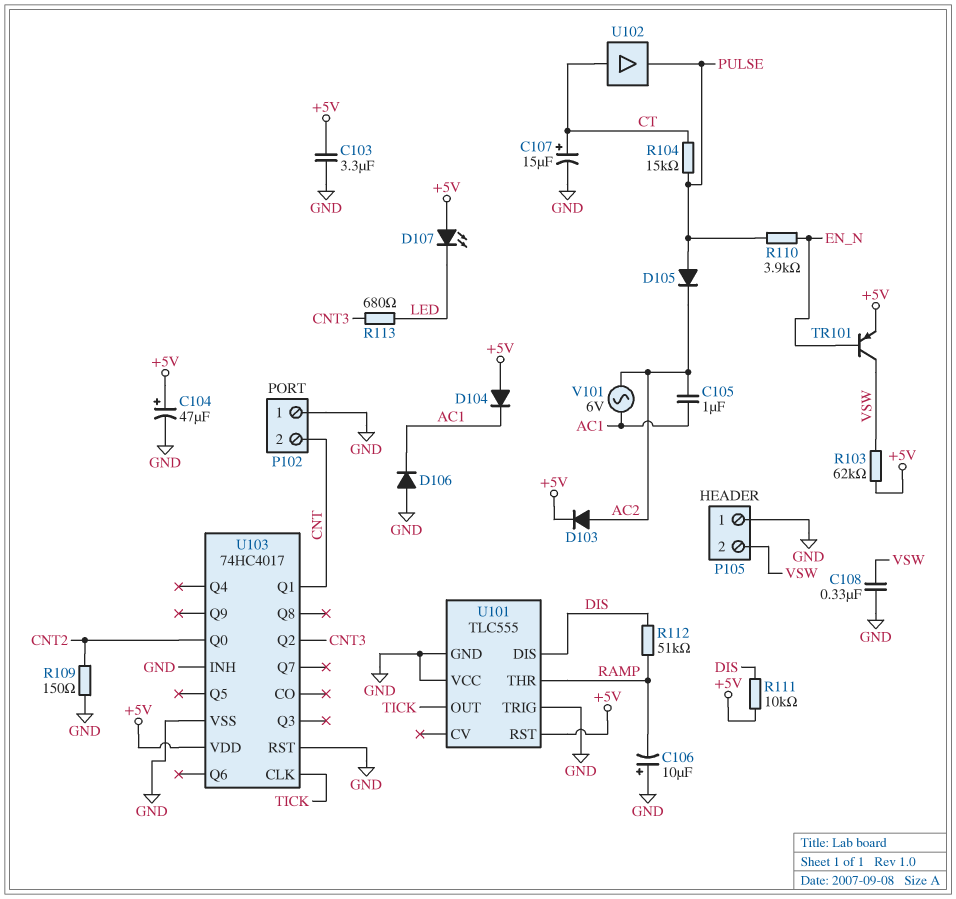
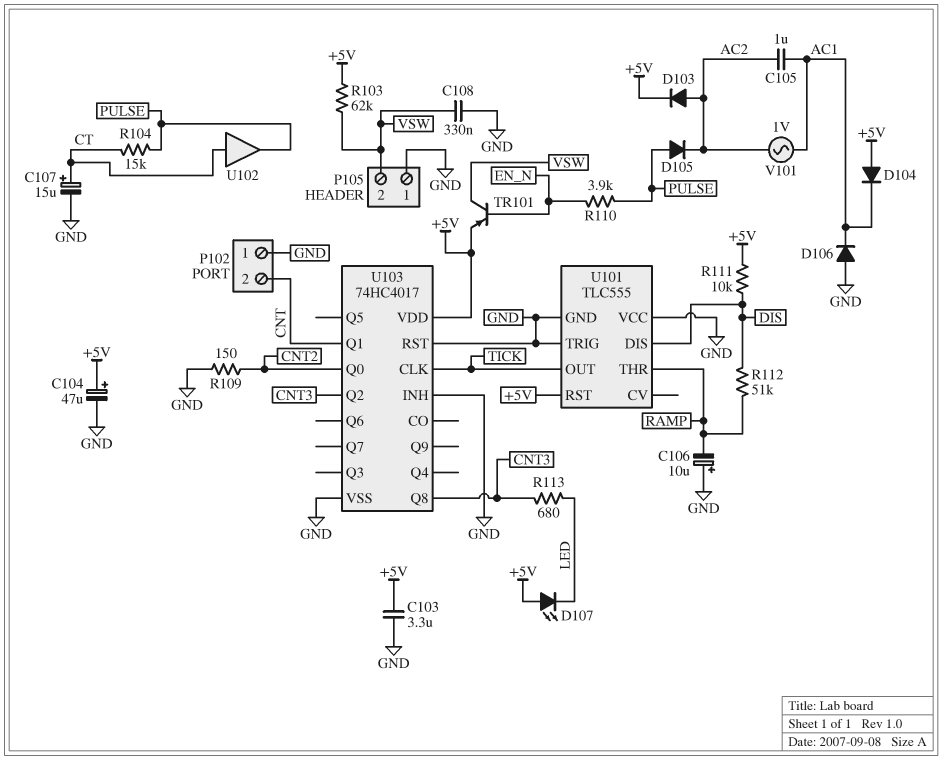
U103 pin Q8: none -> CNT3
V101: AC 6V (AC1, AC2) -> AC 1V (AC1, AC2)

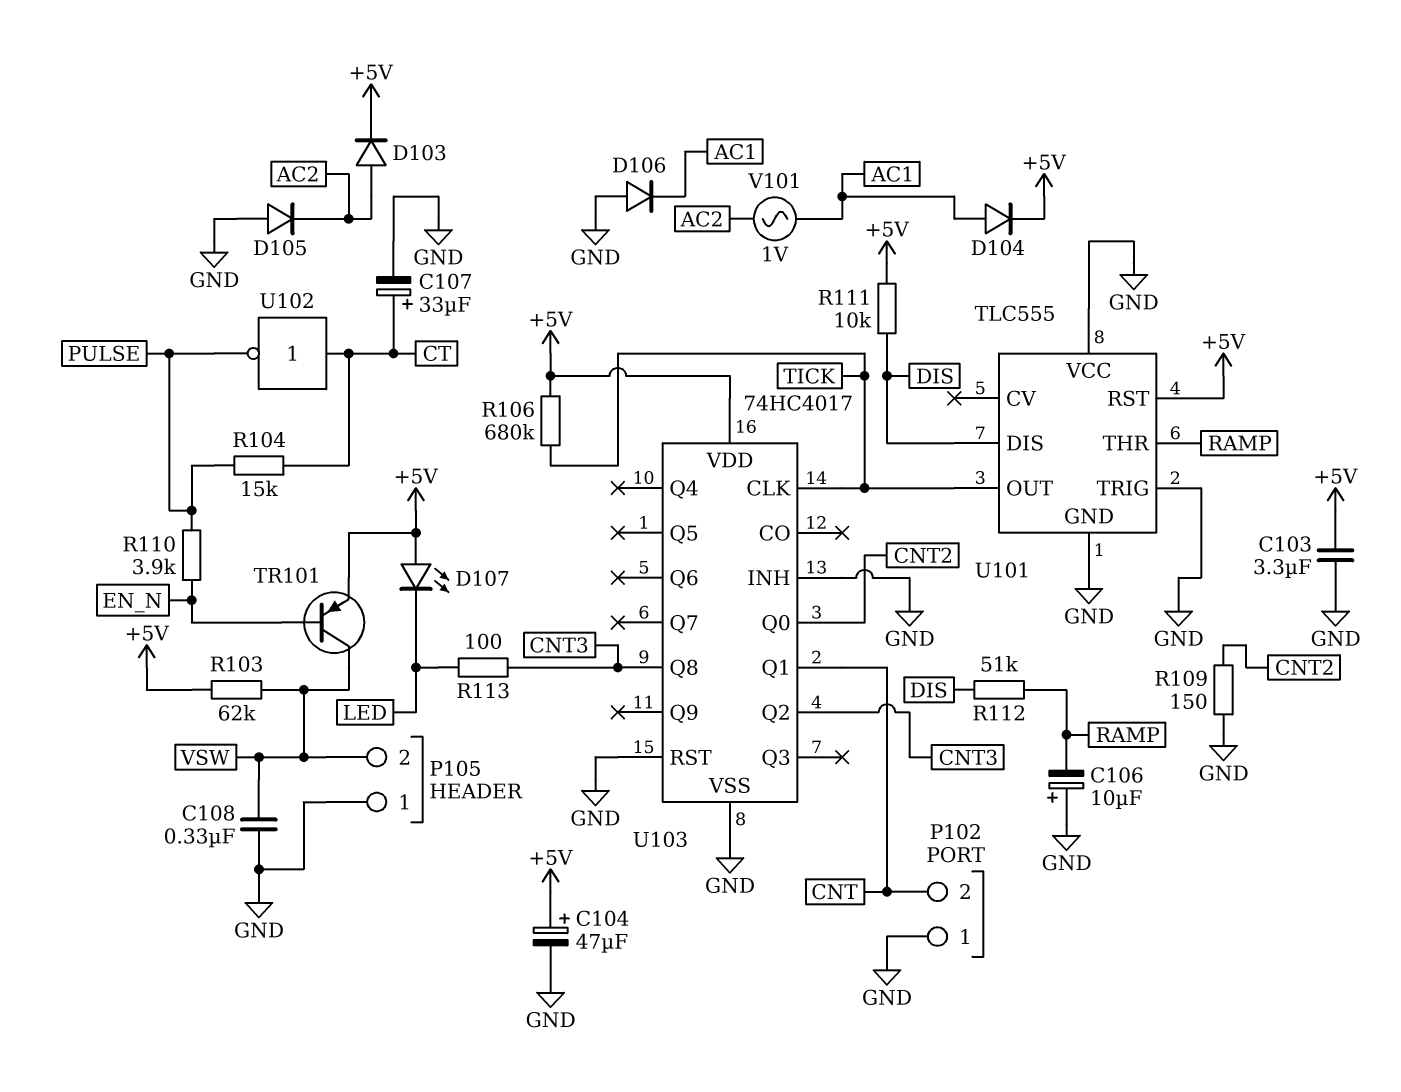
C105: 1uF (AC1, AC2) -> none
C107: 15uF (plus CT, minus GND) -> 33uF (plus CT, minus GND)
D104: diode (A +5V, K AC1) -> diode (A AC1, K +5V)
D105: diode (A PULSE, K AC2) -> diode (A GND, K AC2)
R106: none -> 680k (+5V, TICK)
R113: 680 (CNT3, LED) -> 100 (CNT3, LED)
U102: buffer (in CT, out PULSE) -> NOT (in CT, out PULSE)

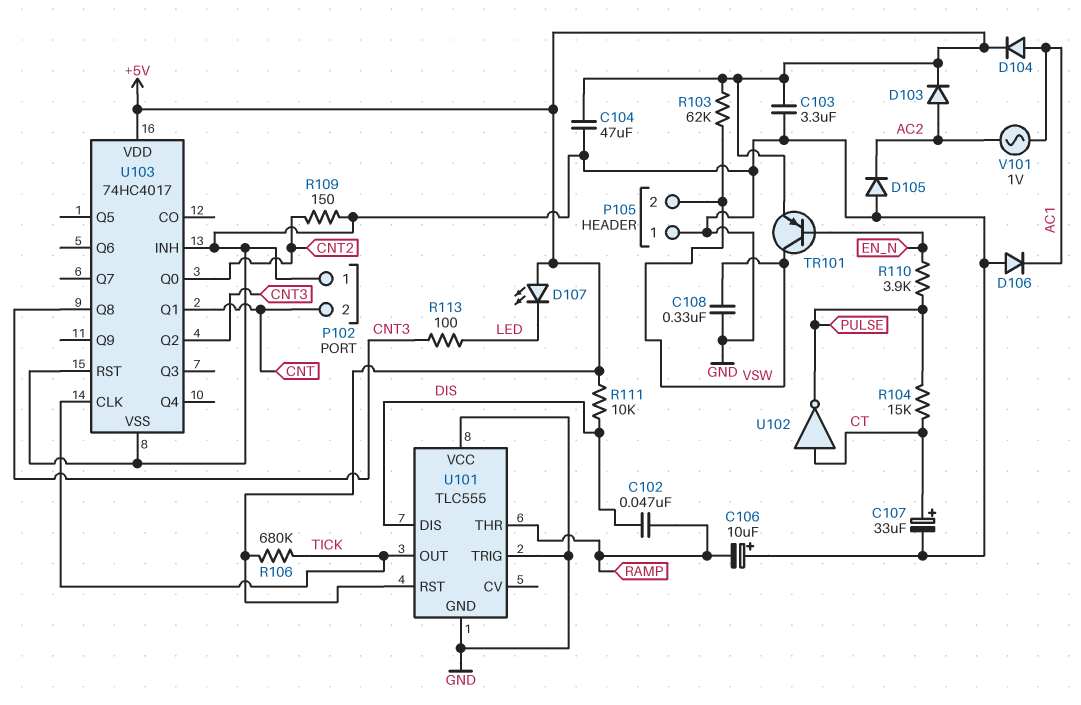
C102: none -> 47nF (DIS, RAMP)
C104: 47uF (plus +5V, minus GND) -> 47uF (+5V, GND)
R112: 51k (DIS, RAMP) -> none

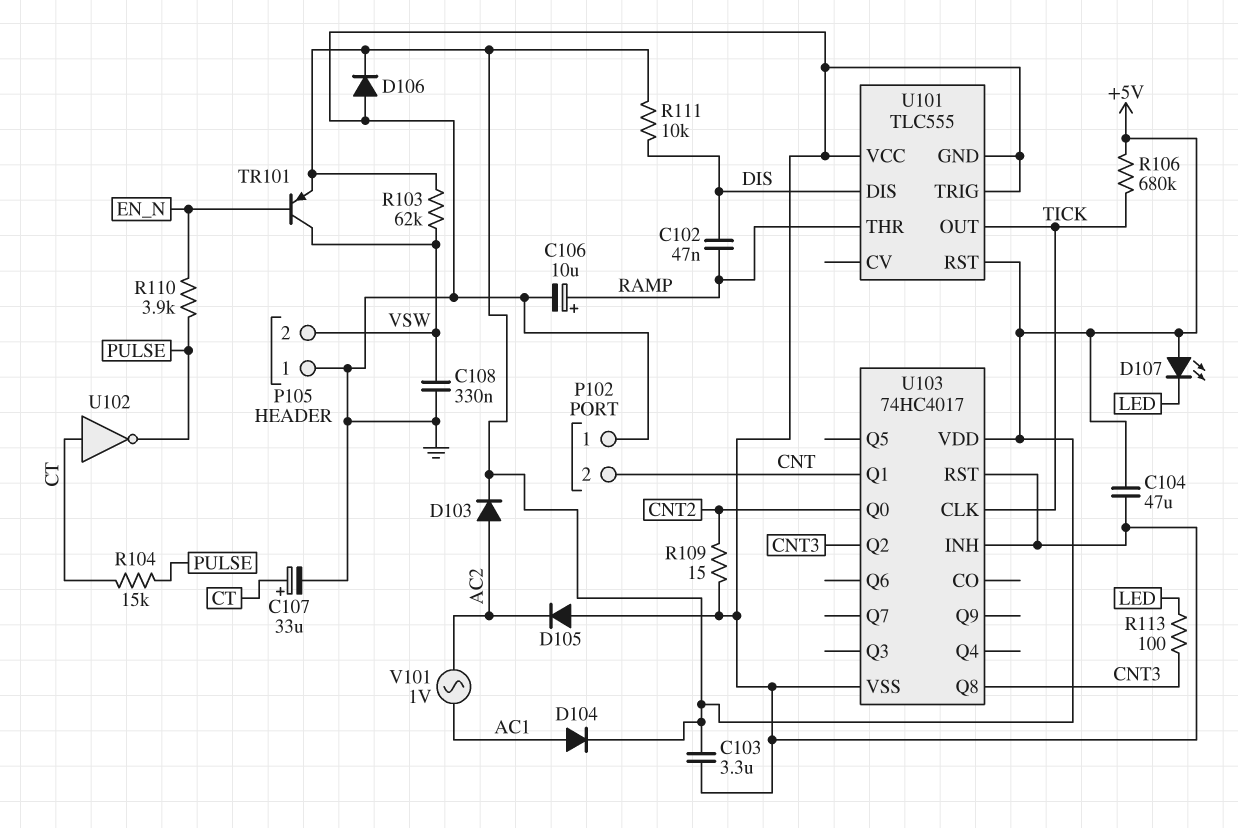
C106: 10uF (plus GND, minus RAMP) -> 10uF (plus RAMP, minus GND)
D106: diode (A GND, K AC1) -> diode (A GND, K +5V)
R109: 150 (CNT2, GND) -> 15 (CNT2, GND)

